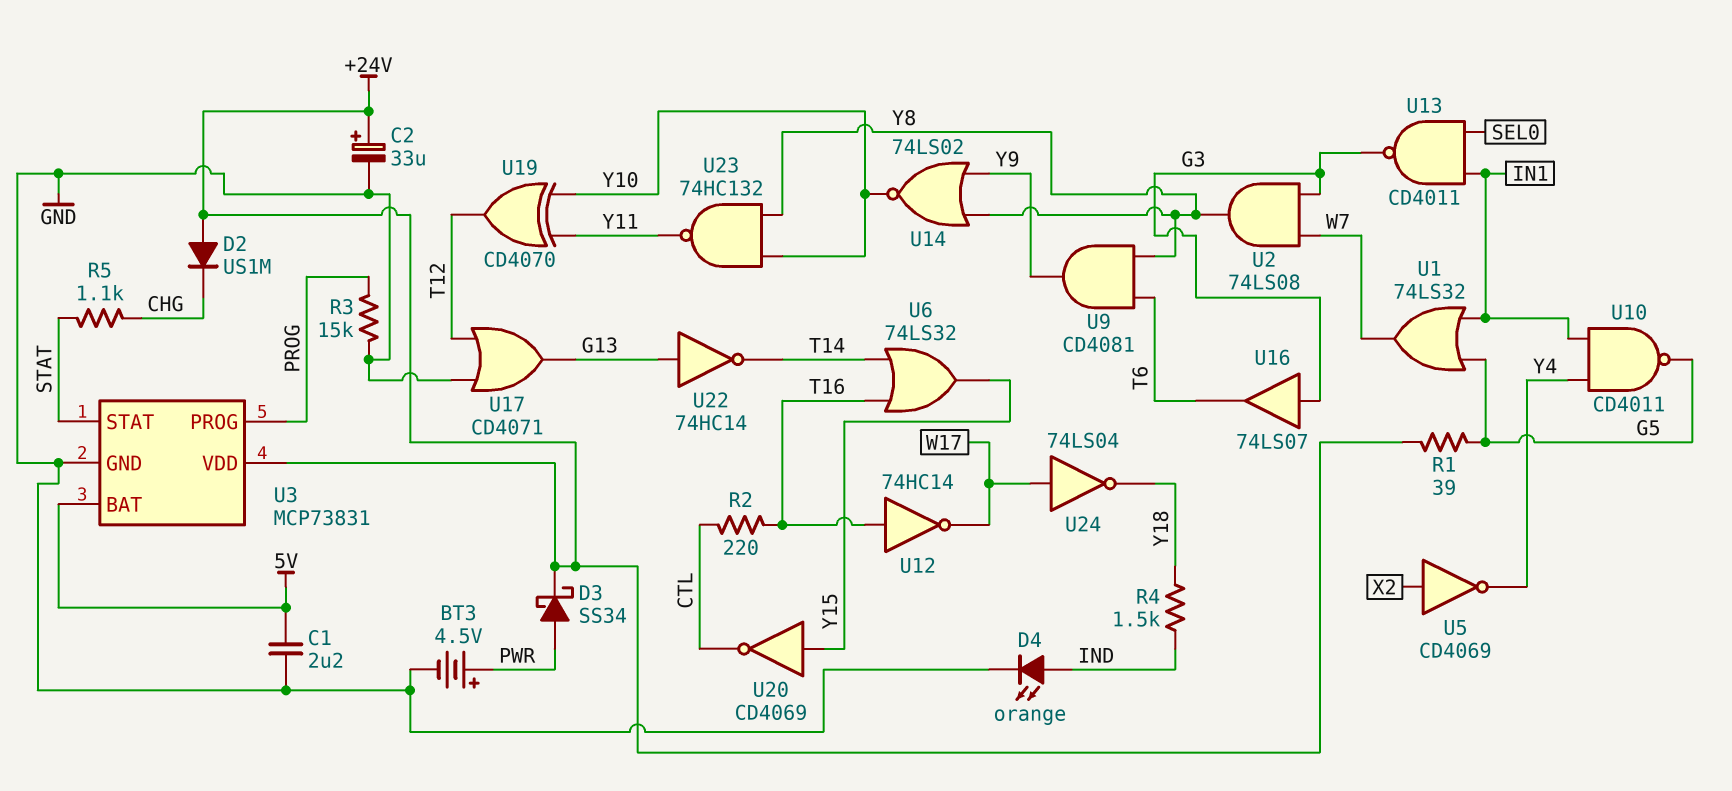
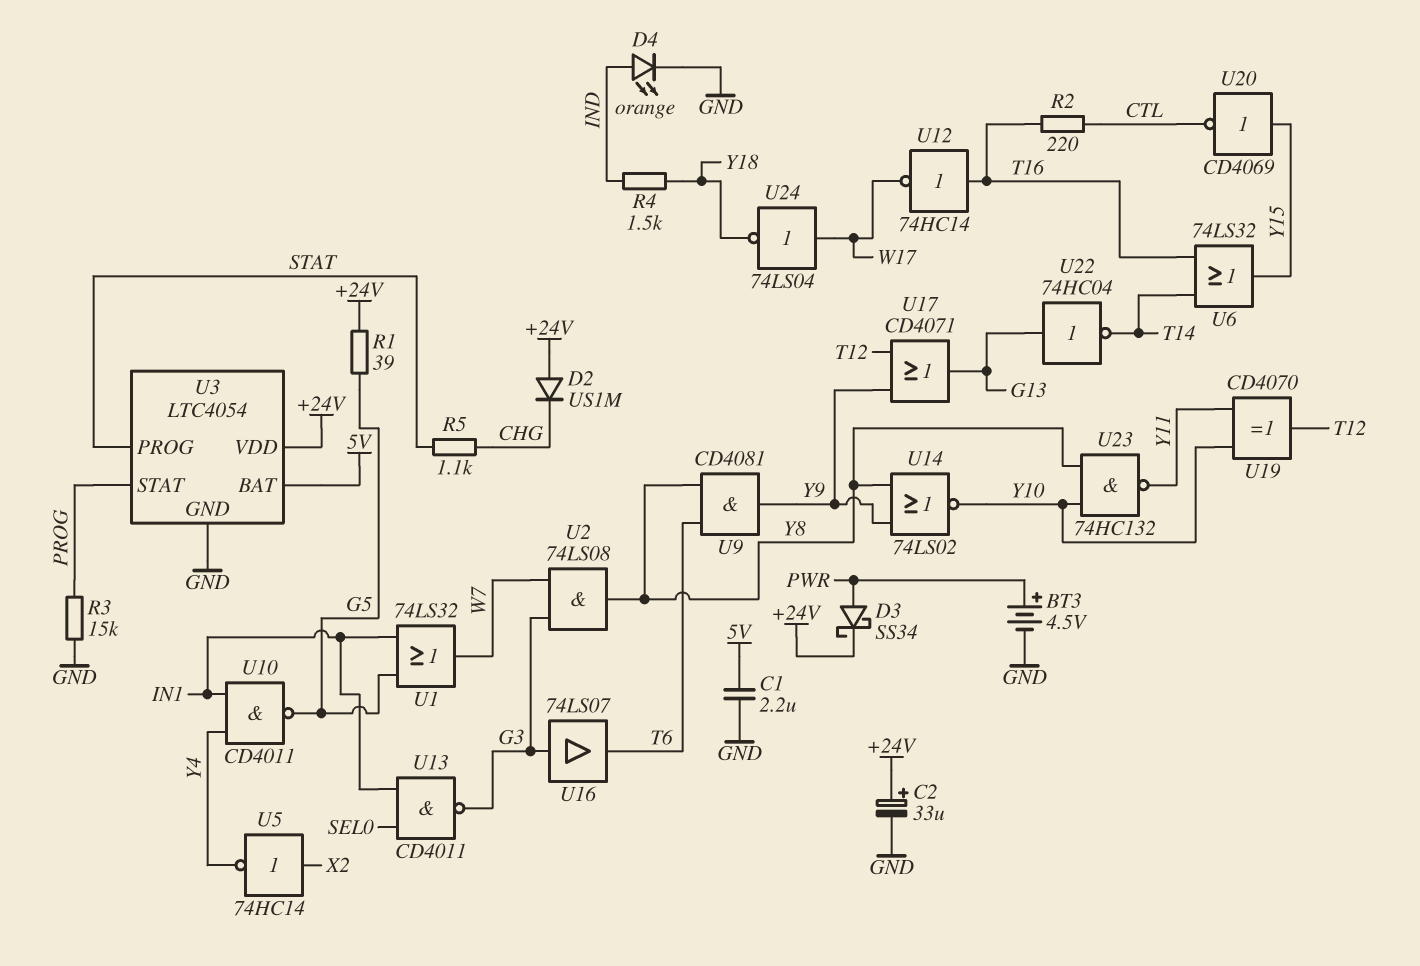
U3: MCP73831 -> LTC4054
U3 pin PROG: PROG -> STAT
U3 pin STAT: STAT -> PROG
U5: NOT CD4069 (in X2, out Y4) -> NOT 74HC14 (in X2, out Y4)
U17: OR CD4071 (in GND, in T12, out G13) -> OR CD4071 (in T12, in Y9, out G13)
U22: NOT 74HC14 (in G13, out T14) -> NOT 74HC04 (in G13, out T14)

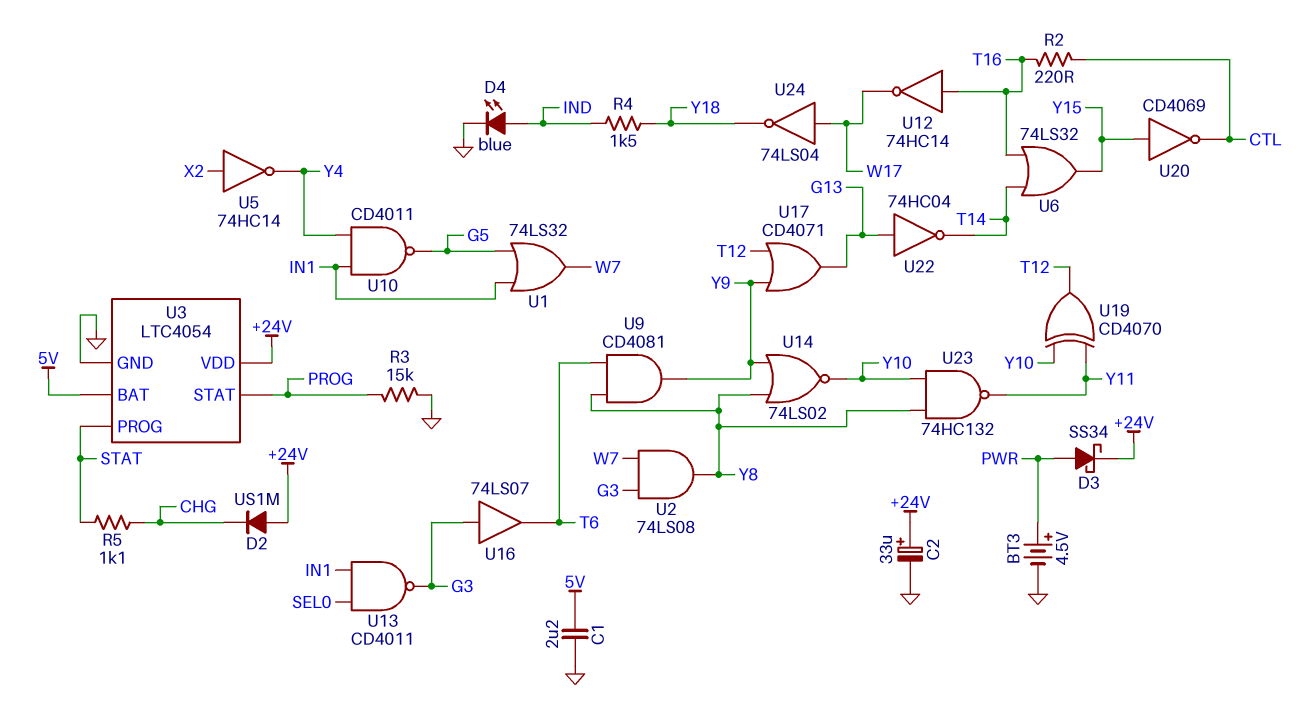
D4: LED orange (A IND, K GND) -> LED blue (A IND, K GND)
R1: 39 (+24V, G5) -> none

